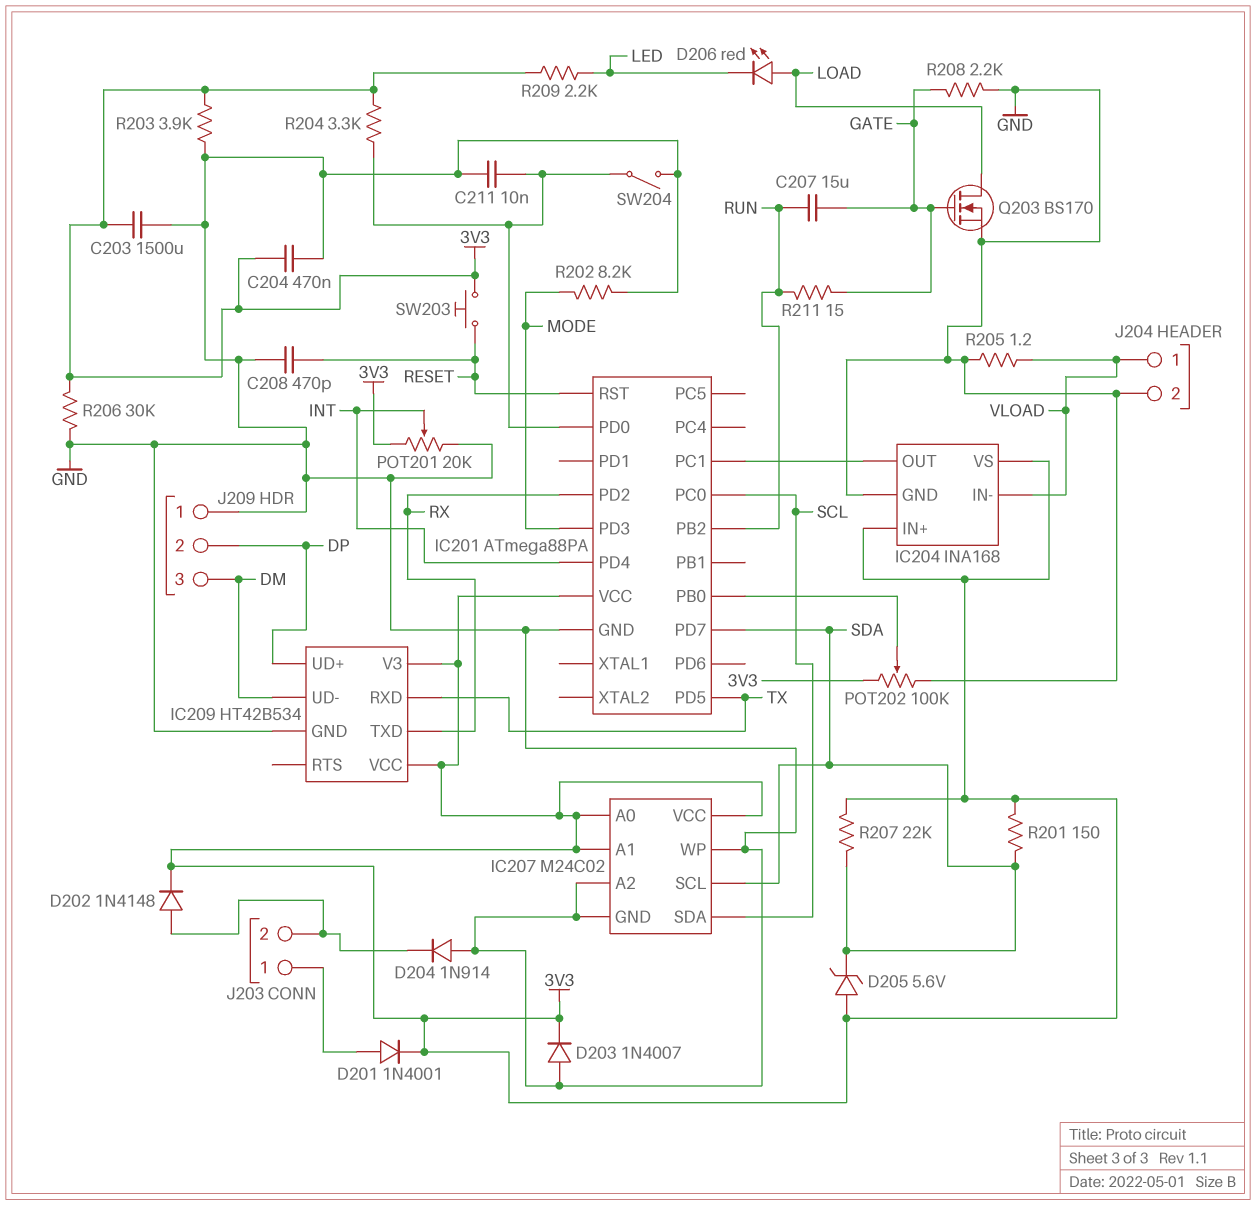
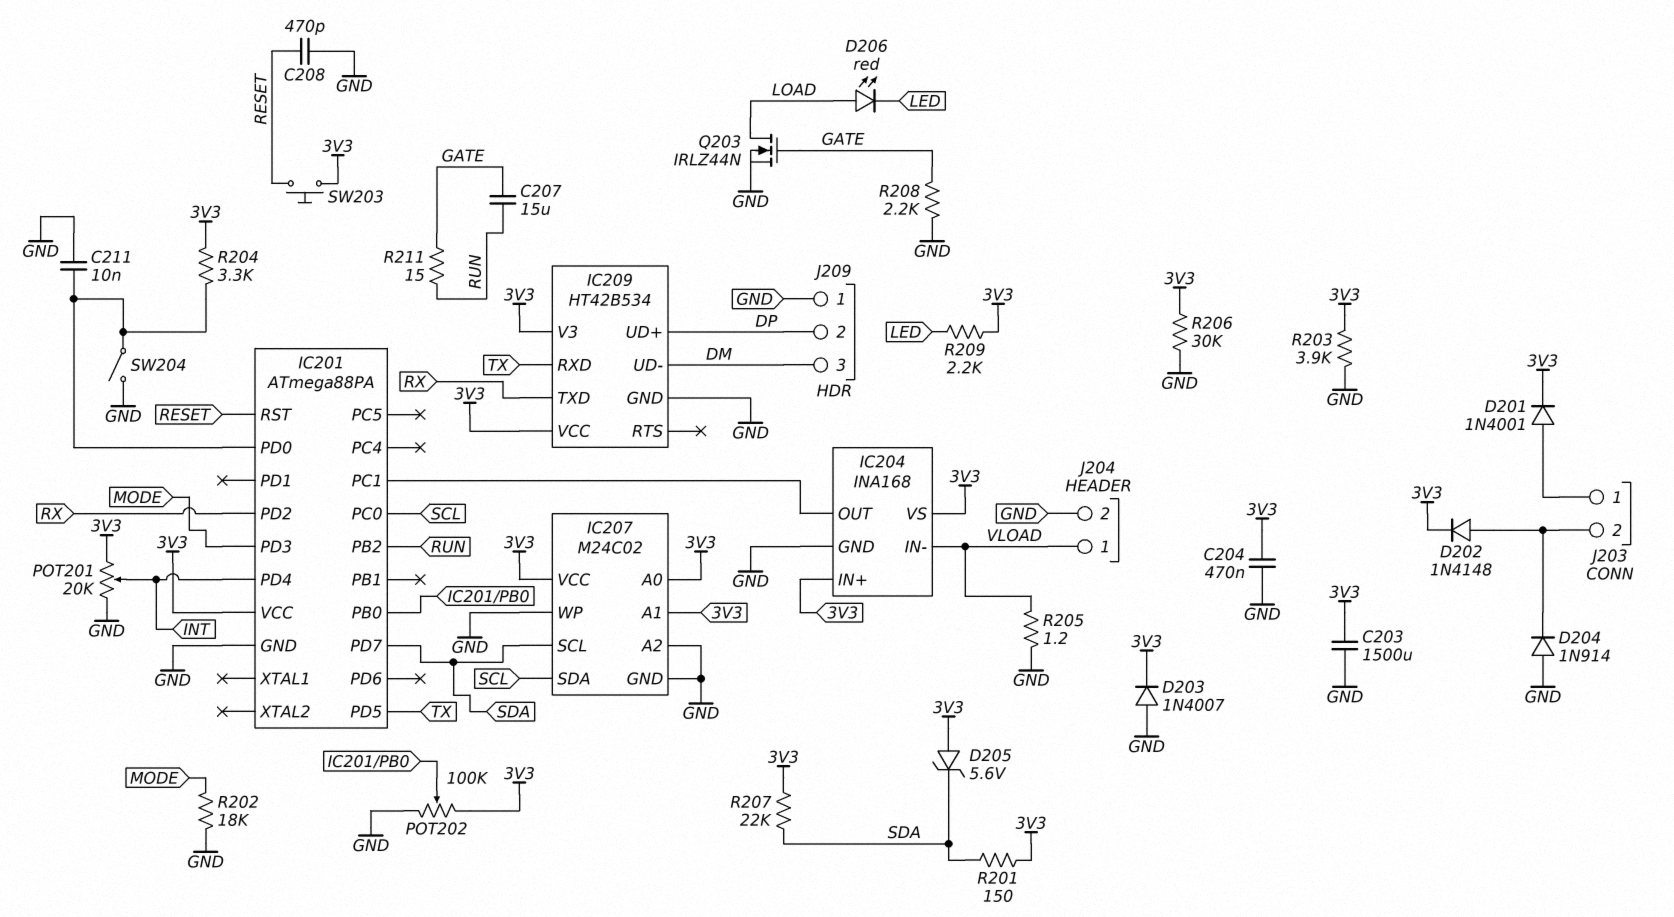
Q203: NMOS BS170 (G GATE, D LOAD, S GND) -> NMOS IRLZ44N (G GATE, D LOAD, S GND)
R202: 8.2k (GND, MODE) -> 18k (GND, MODE)

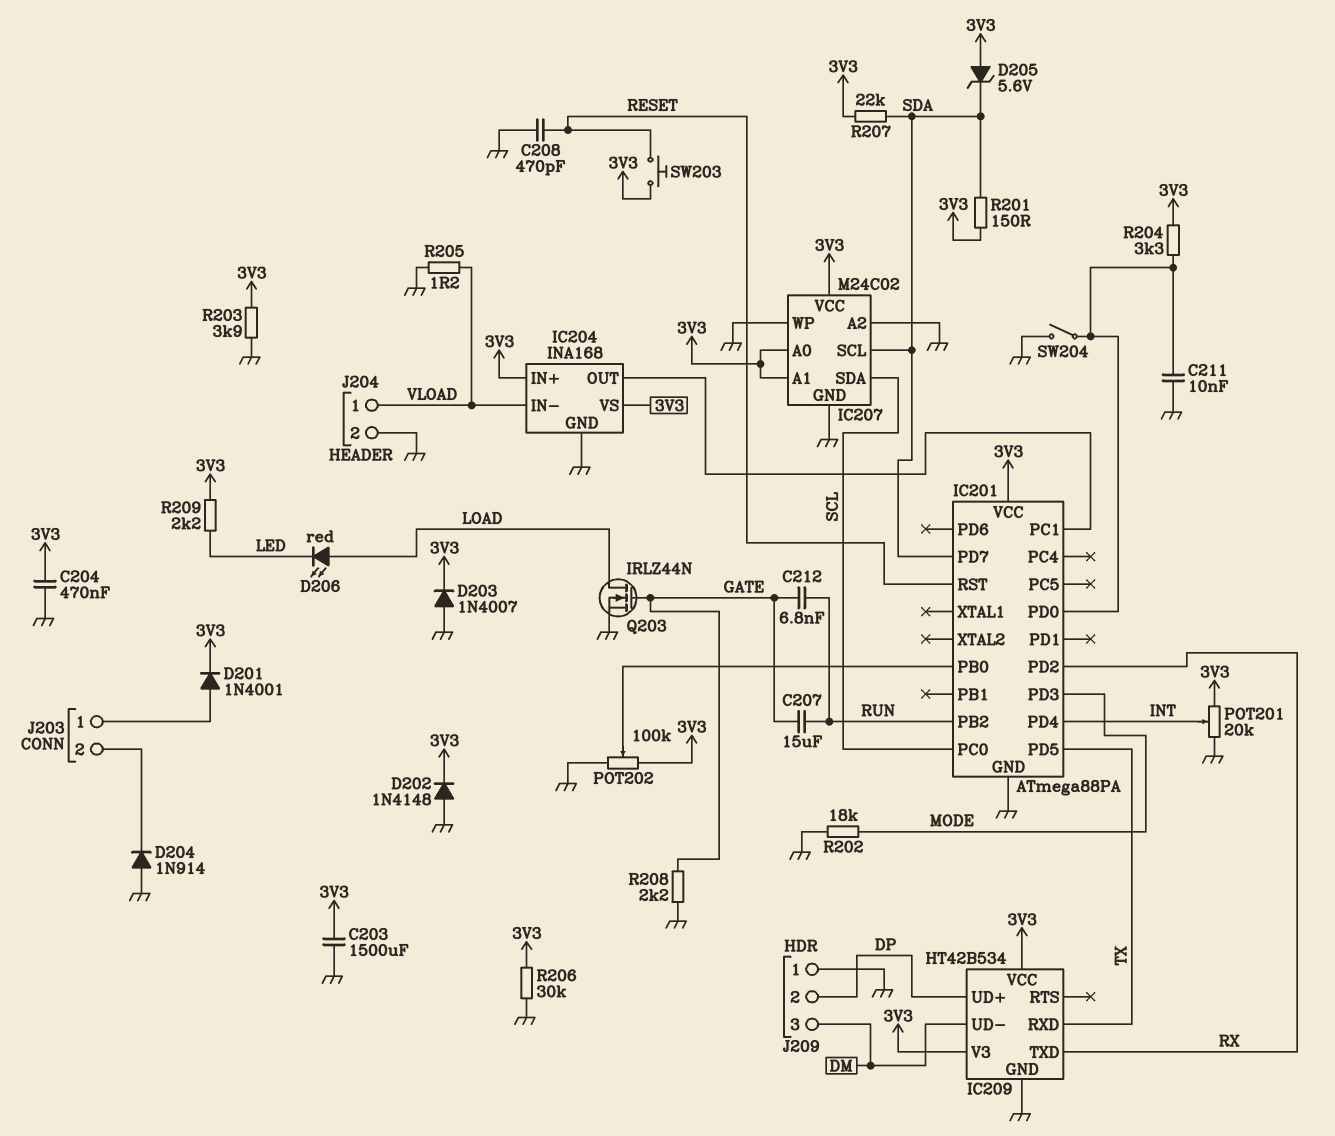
C212: none -> 6.8nF (GATE, RUN)
D202: diode 1N4148 (A J203/2, K 3V3) -> diode 1N4148 (A GND, K 3V3)
R211: 15 (GATE, RUN) -> none

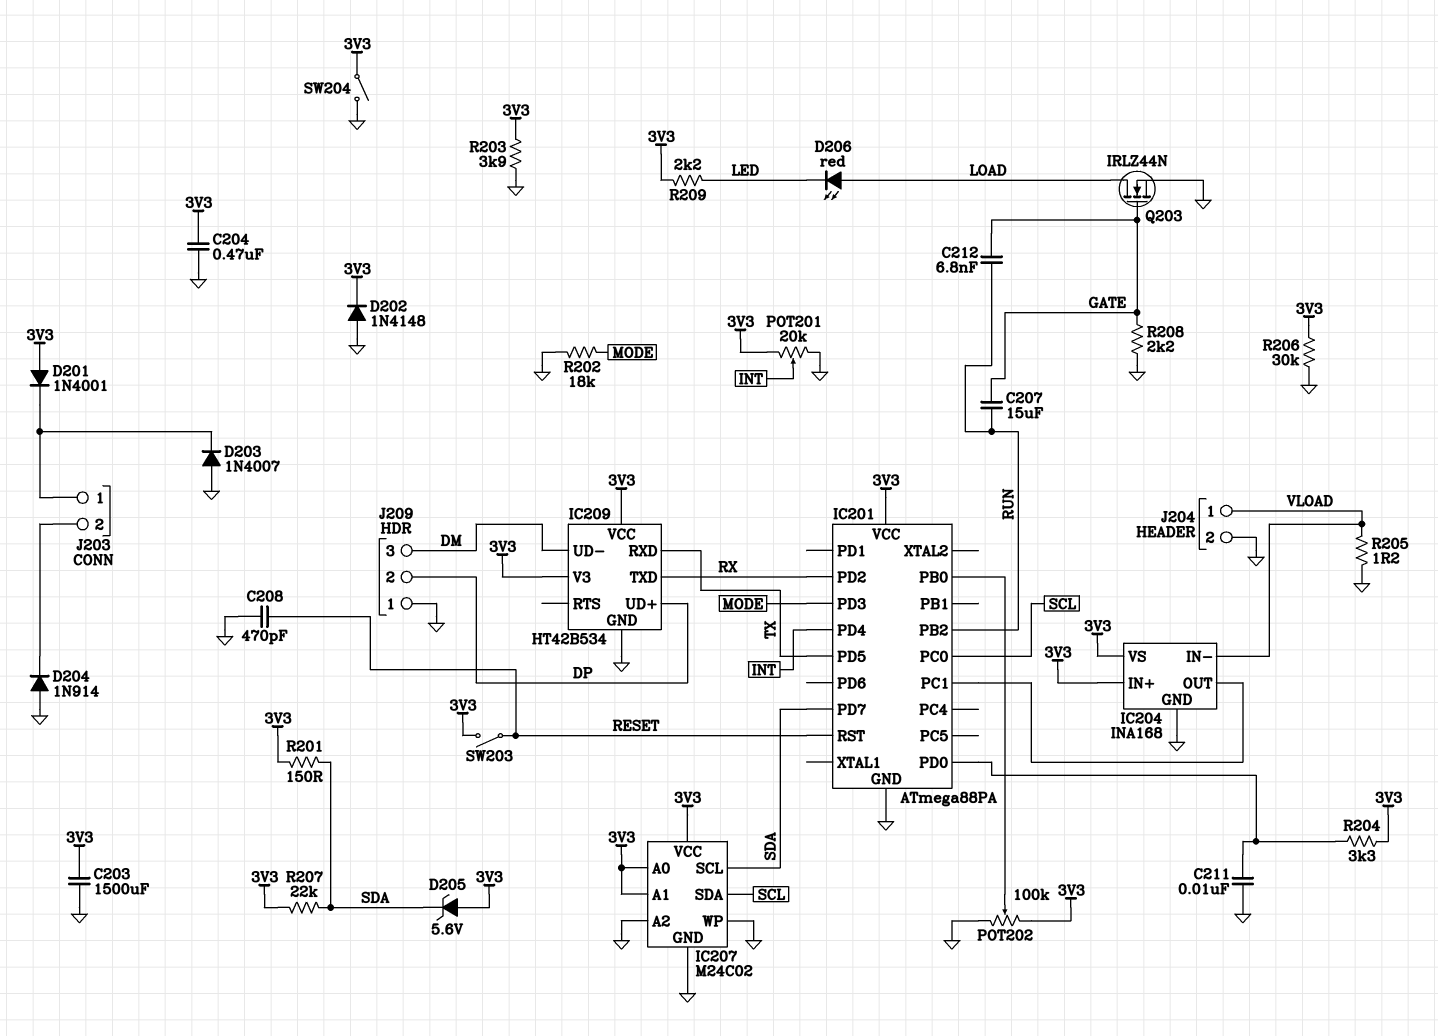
D201: diode 1N4001 (A J203/1, K 3V3) -> diode 1N4001 (A 3V3, K J203/1)
D203: diode 1N4007 (A GND, K 3V3) -> diode 1N4007 (A GND, K J203/1)
SW203: button (3V3, RESET) -> switch (3V3, RESET)
SW204: switch (GND, IC201/PD0) -> switch (3V3, GND)

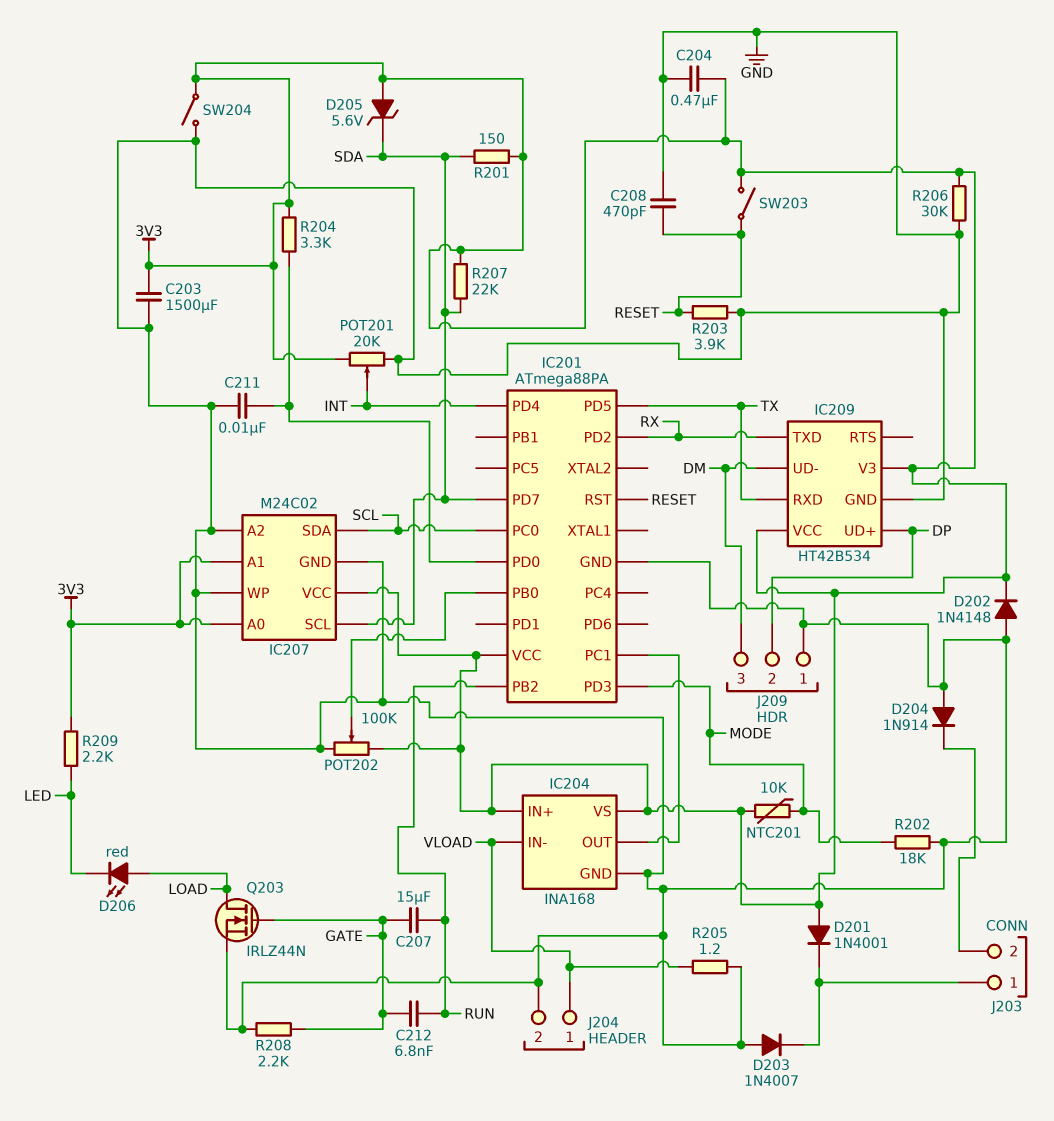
NTC201: none -> 10k (3V3, MODE)
R203: 3.9k (3V3, GND) -> 3.9k (GND, RESET)

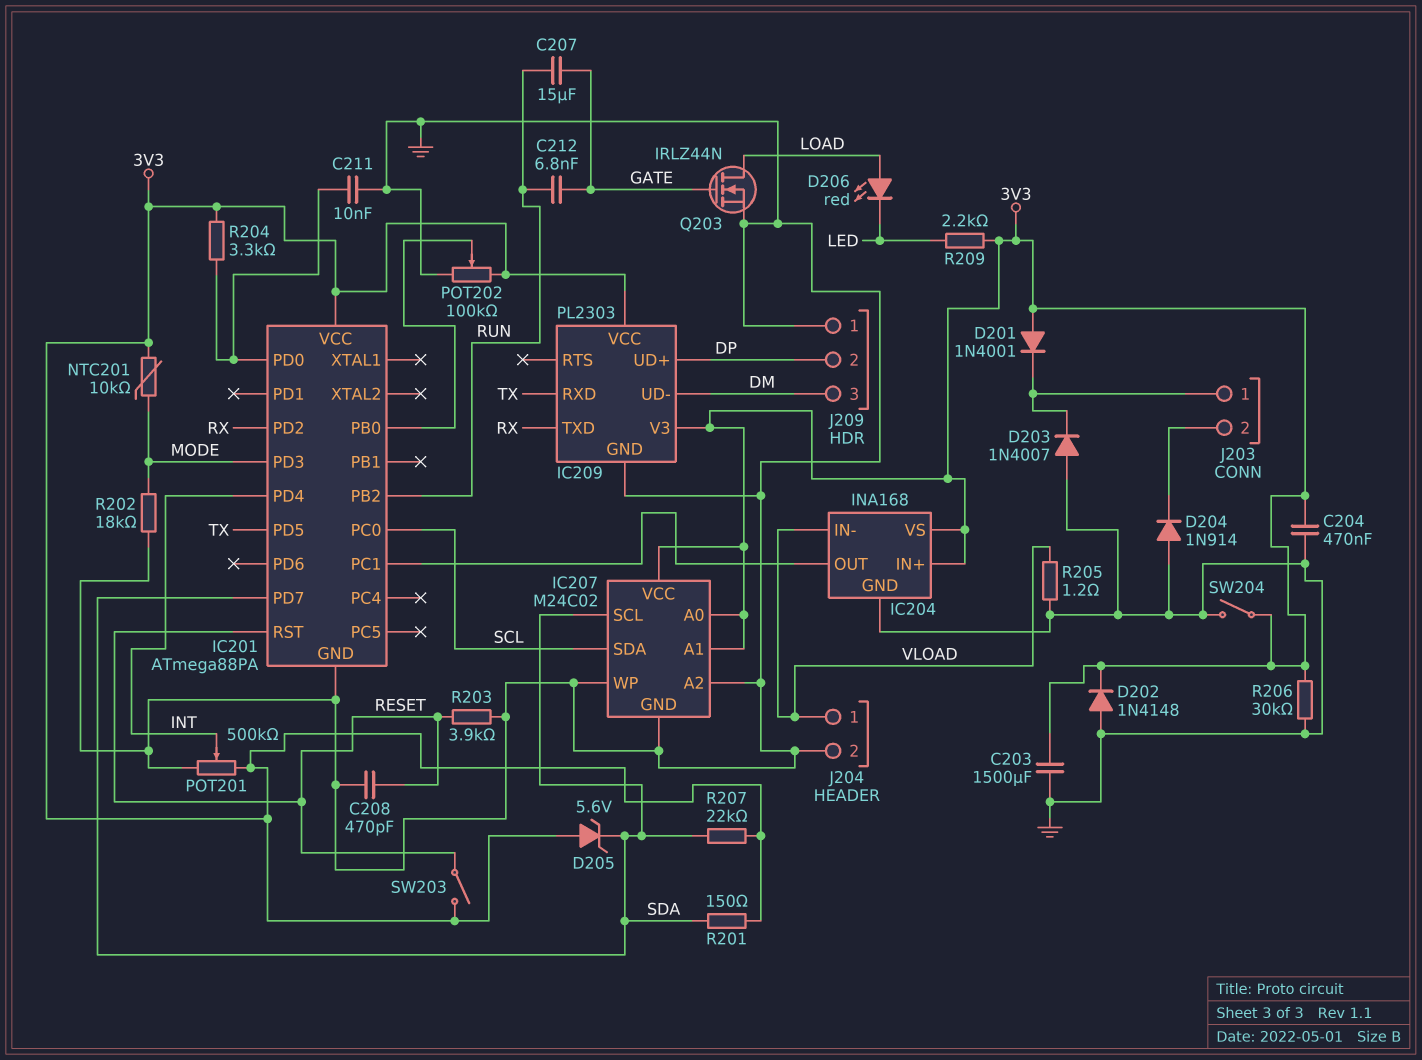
IC209: HT42B534 -> PL2303
POT201: 20k (3V3, GND, wiper INT) -> 500k (3V3, GND, wiper INT)
R208: 2.2k (GATE, GND) -> none

